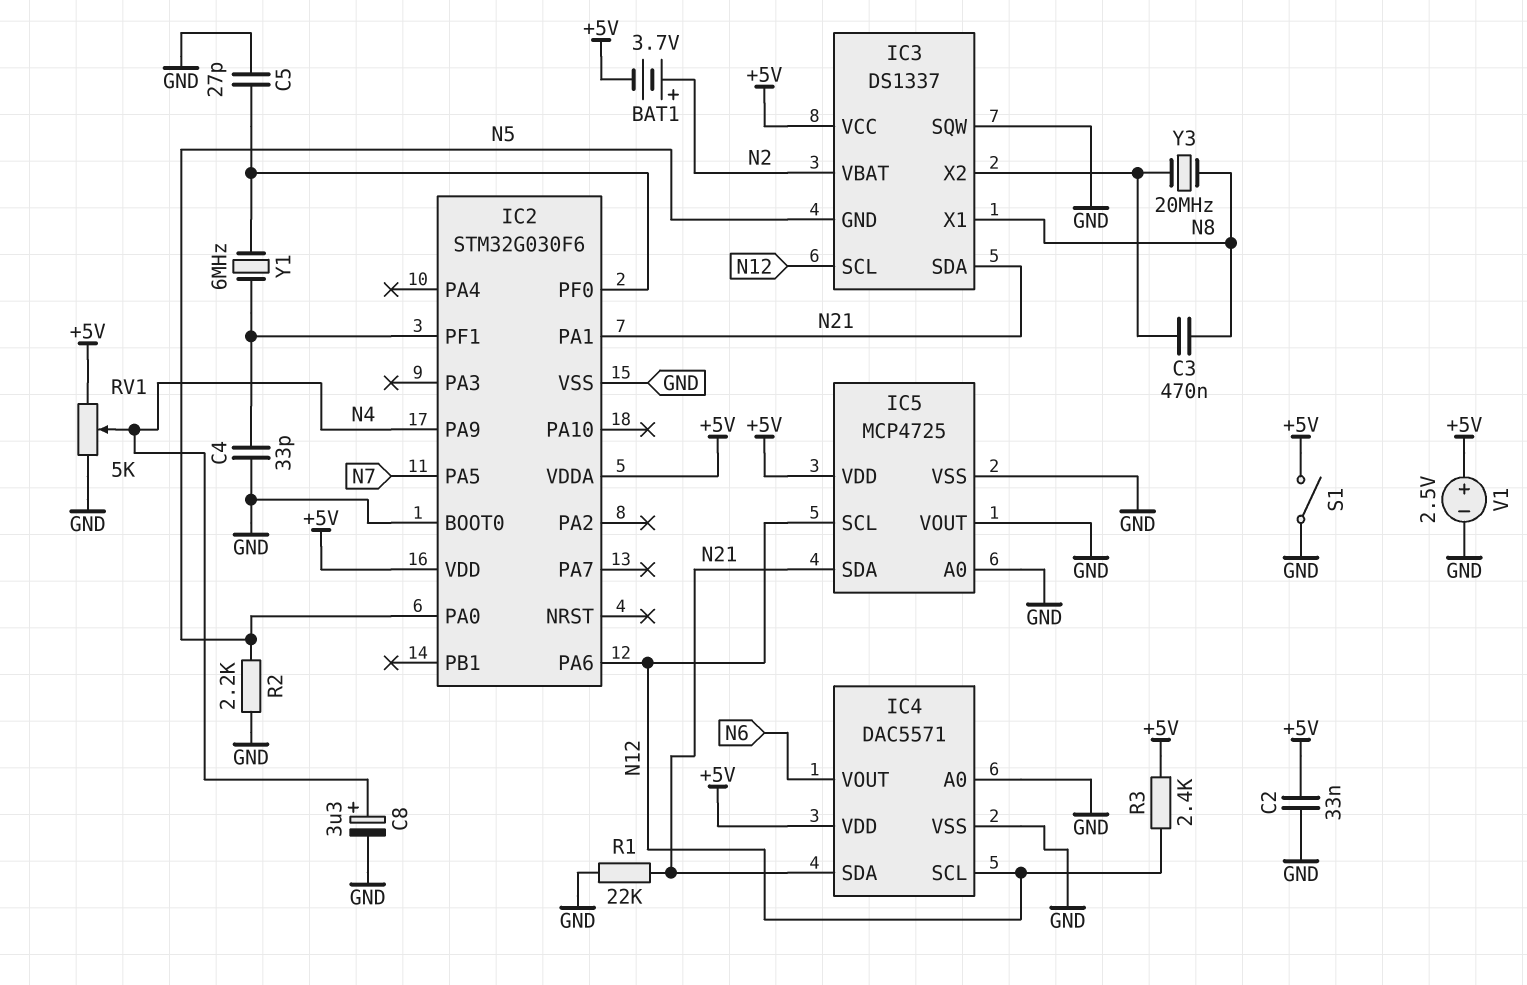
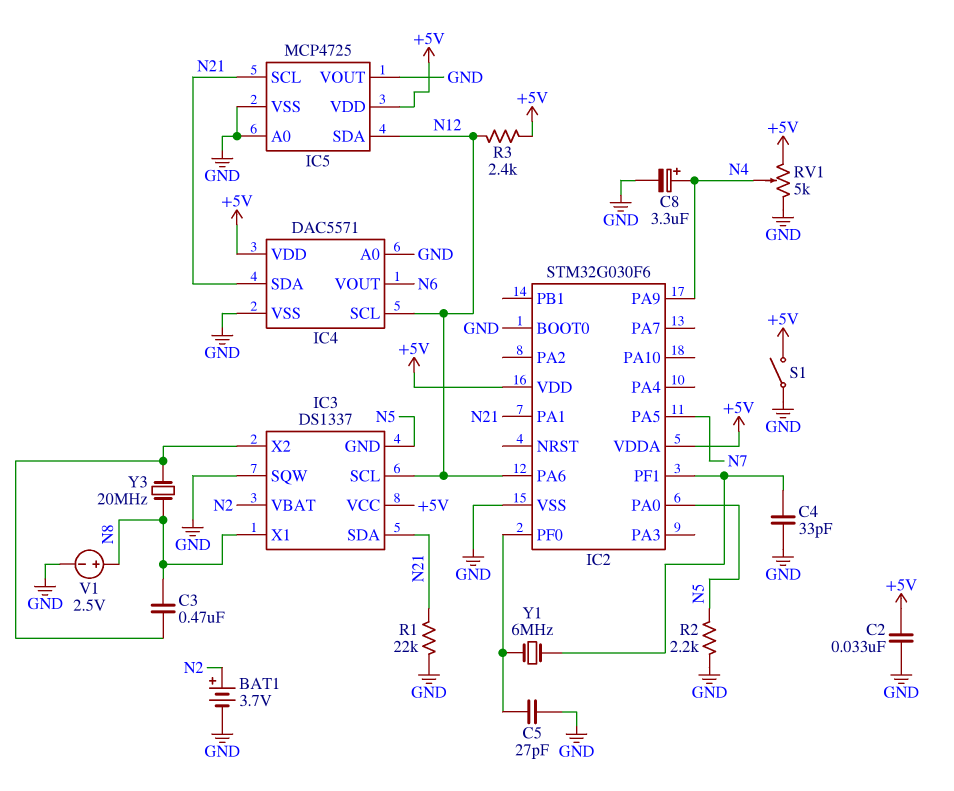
BAT1: 3.7V (plus N2, minus +5V) -> 3.7V (plus N2, minus GND)
IC5 pin SCL: N12 -> N21
IC5 pin SDA: N21 -> N12
V1: 2.5V (plus +5V, minus GND) -> 2.5V (plus N8, minus GND)

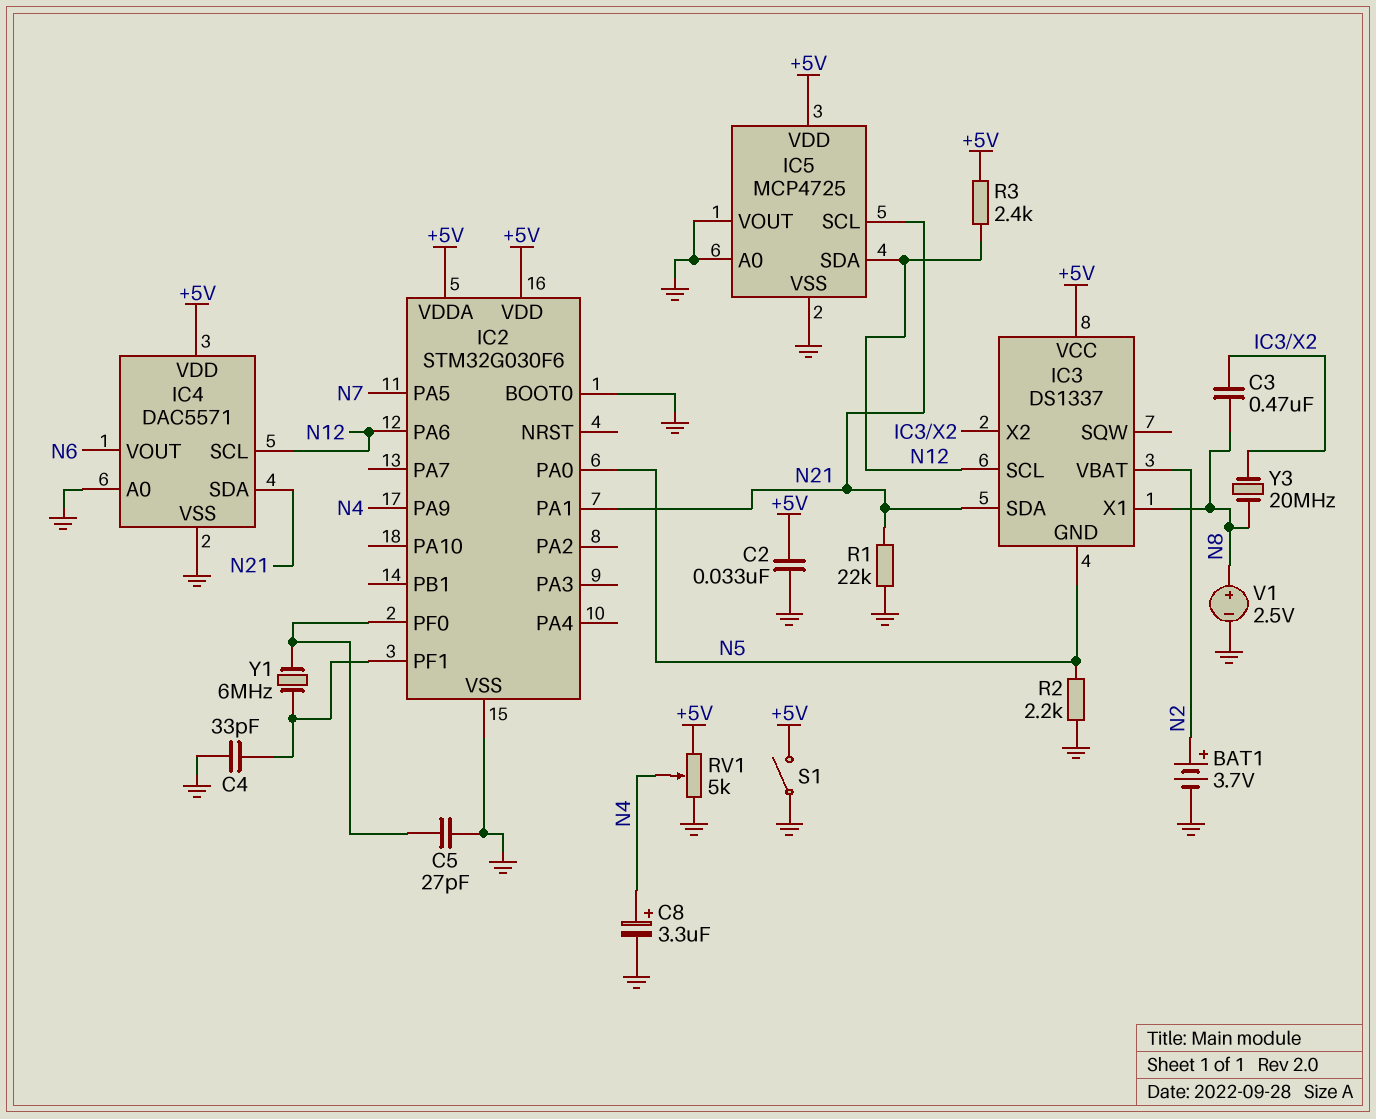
IC3 pin SQW: GND -> none

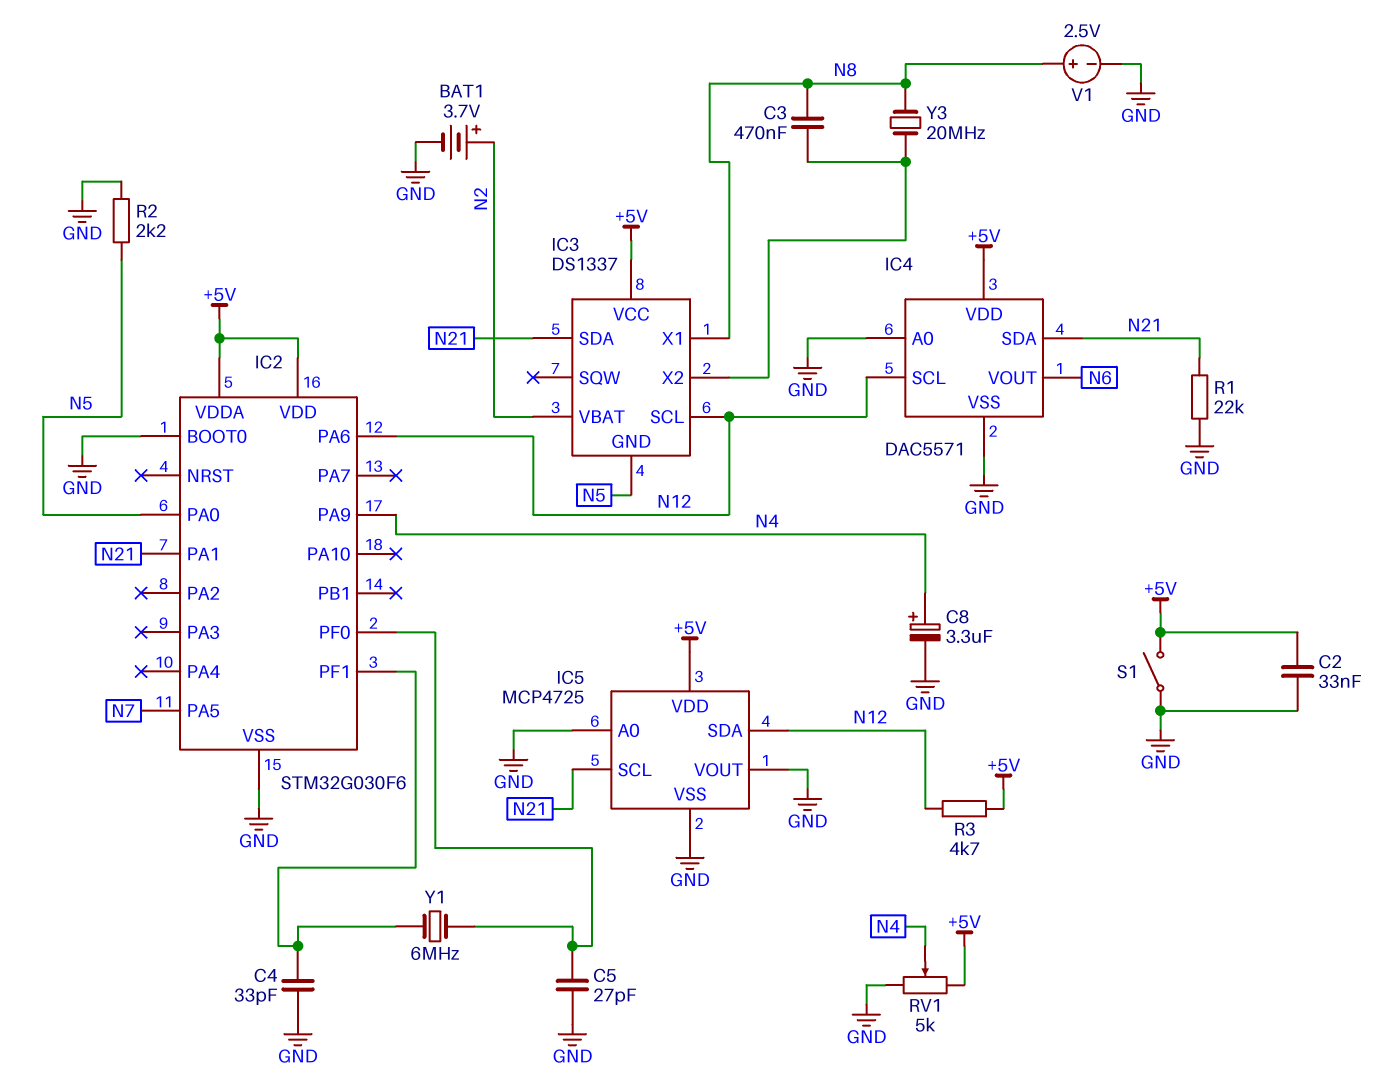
R3: 2.4k (+5V, N12) -> 4.7k (+5V, N12)

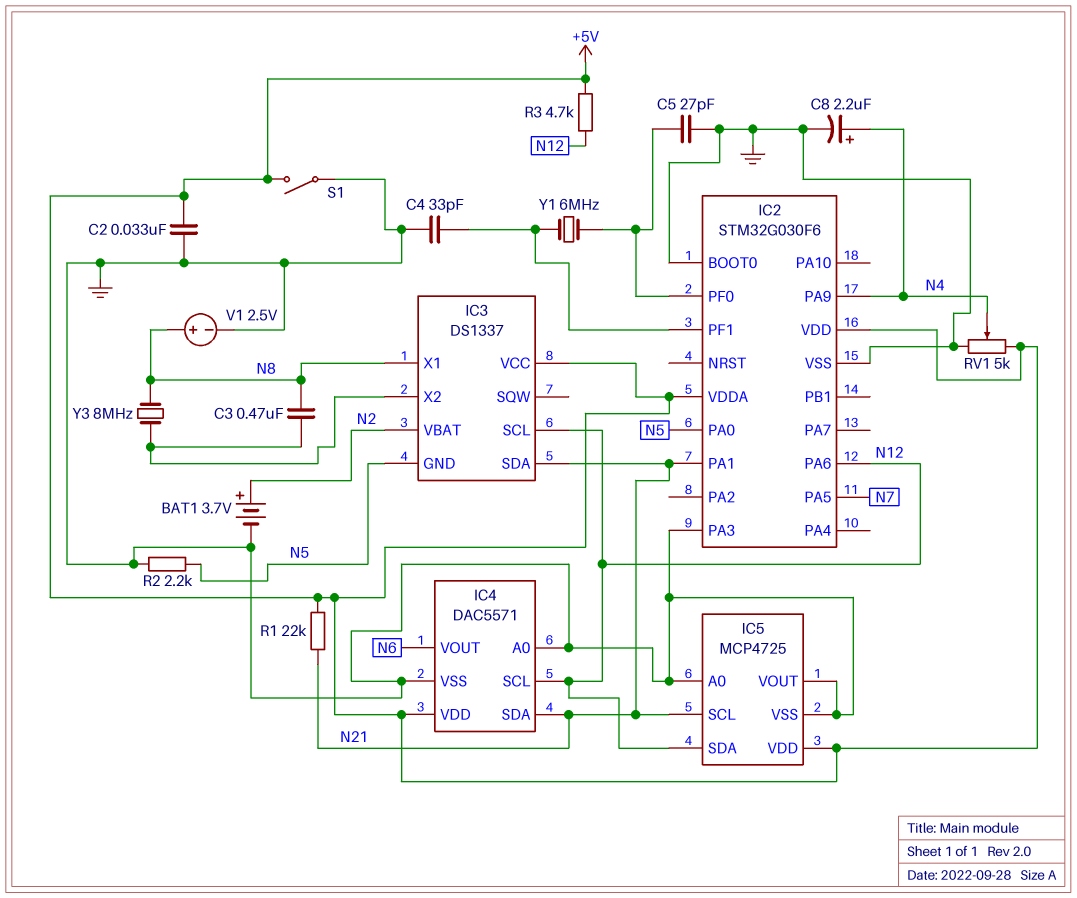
C8: 3.3uF (plus N4, minus GND) -> 2.2uF (plus N4, minus GND)
IC2 pin PA3: none -> GND
R1: 22k (GND, N21) -> 22k (+5V, N21)
Y3: 20MHz (IC3/X2, N8) -> 8MHz (IC3/X2, N8)

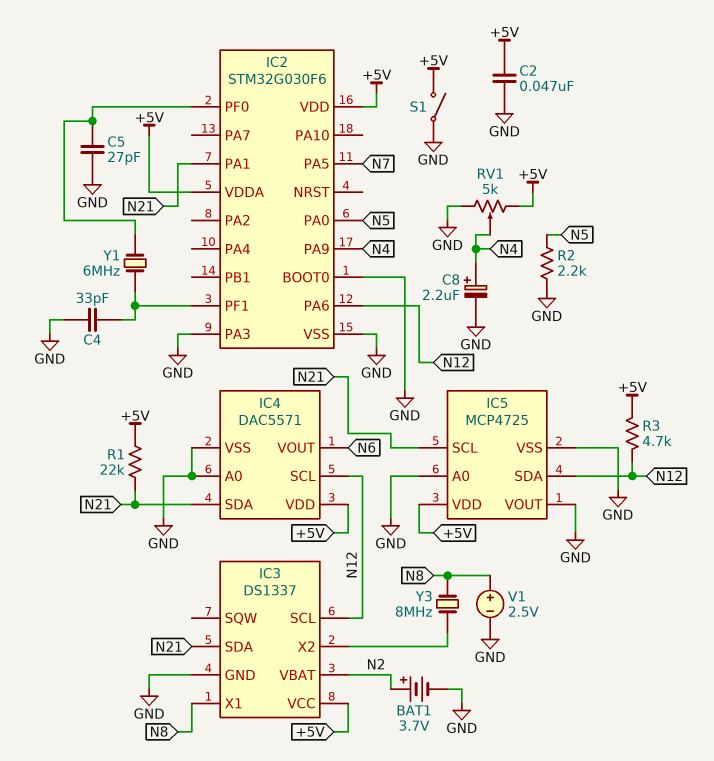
C2: 33nF (+5V, GND) -> 47nF (+5V, GND)
C3: 470nF (IC3/X2, N8) -> none
IC3 pin GND: N5 -> GND

